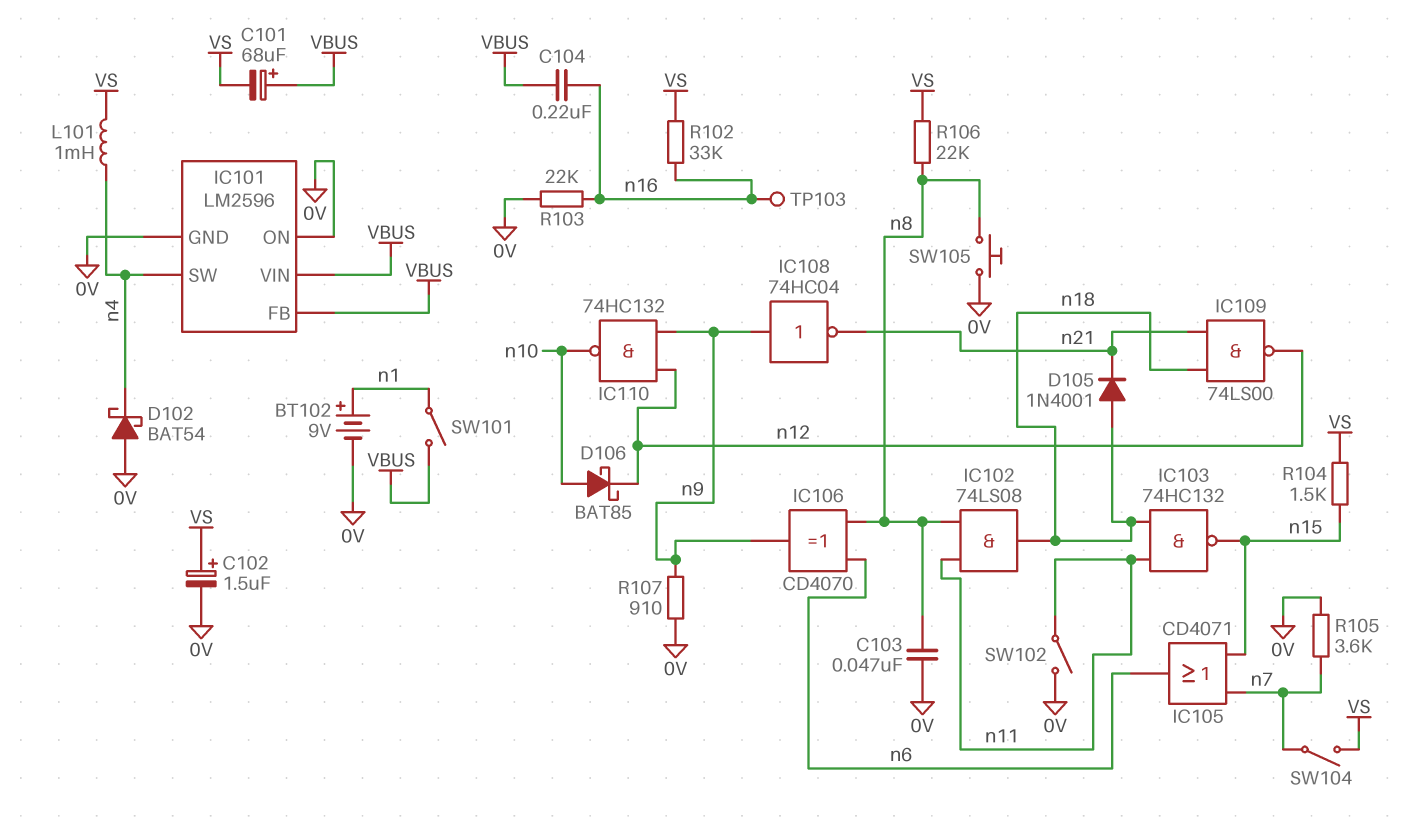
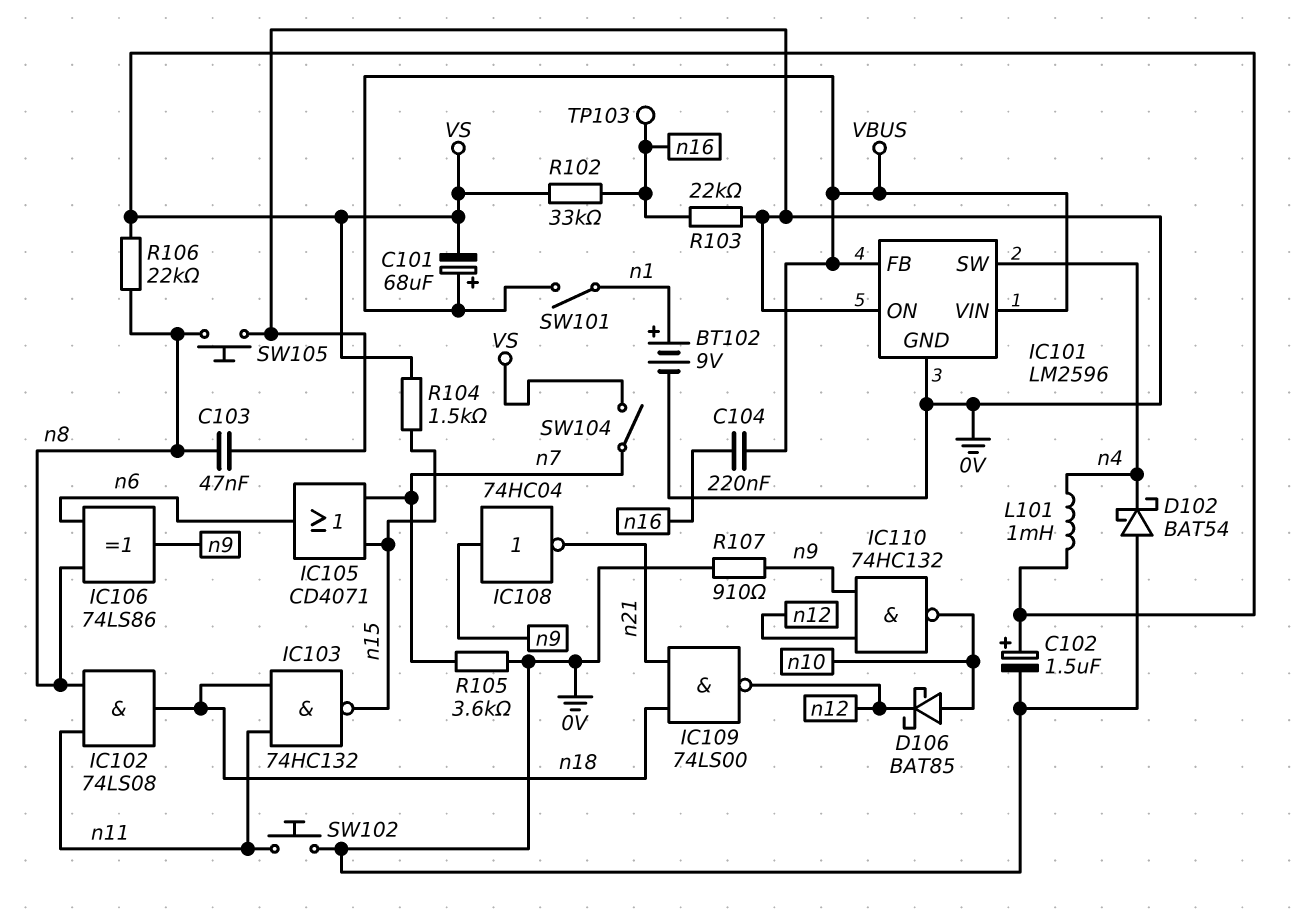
D105: diode 1N4001 (A n18, K n21) -> none
IC106: XOR CD4070 (in n6, in n8, out n9) -> XOR 74LS86 (in n6, in n8, out n9)
SW102: switch (0V, n11) -> button (0V, n11)

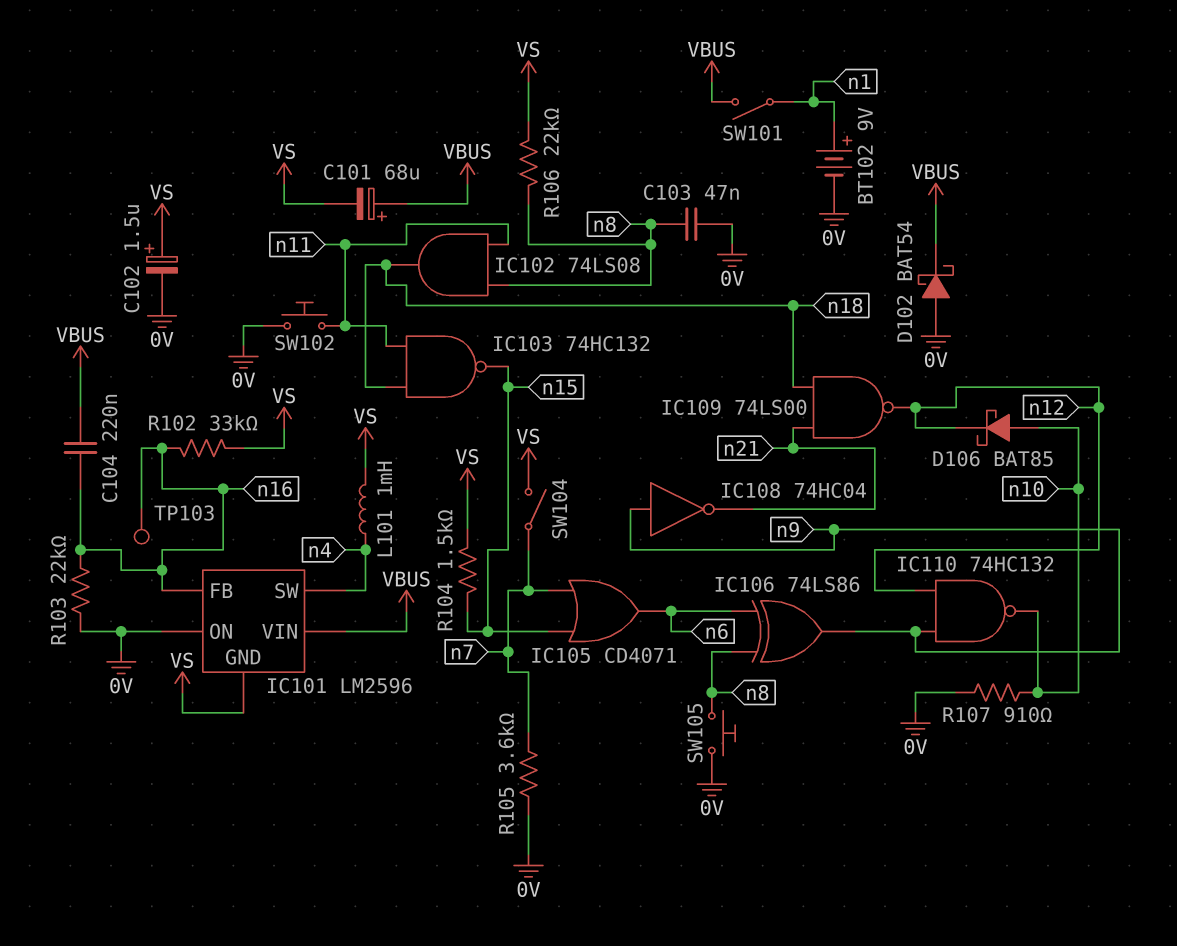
D102: schottky BAT54 (A 0V, K n4) -> schottky BAT54 (A 0V, K VBUS)
IC101 pin FB: VBUS -> n16
IC101 pin GND: 0V -> VS
R107: 910 (0V, n9) -> 910 (0V, n10)

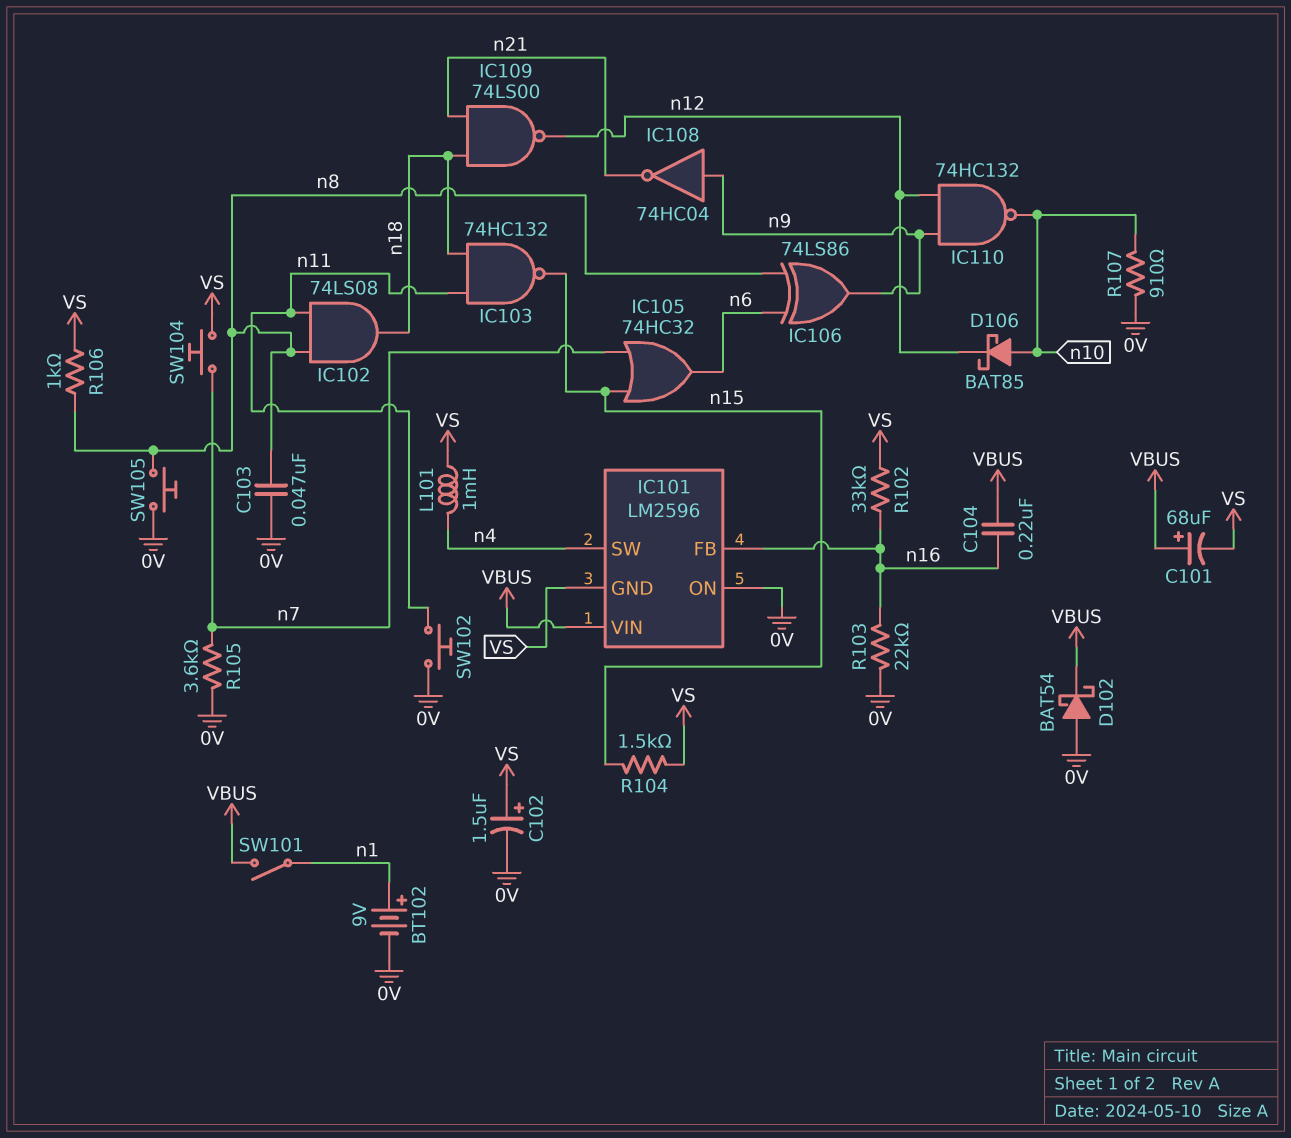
IC105: OR CD4071 (in n7, in n15, out n6) -> OR 74HC32 (in n7, in n15, out n6)
R106: 22k (VS, n8) -> 1k (VS, n8)
SW104: switch (VS, n7) -> button (VS, n7)
TP103: test point (n16) -> none

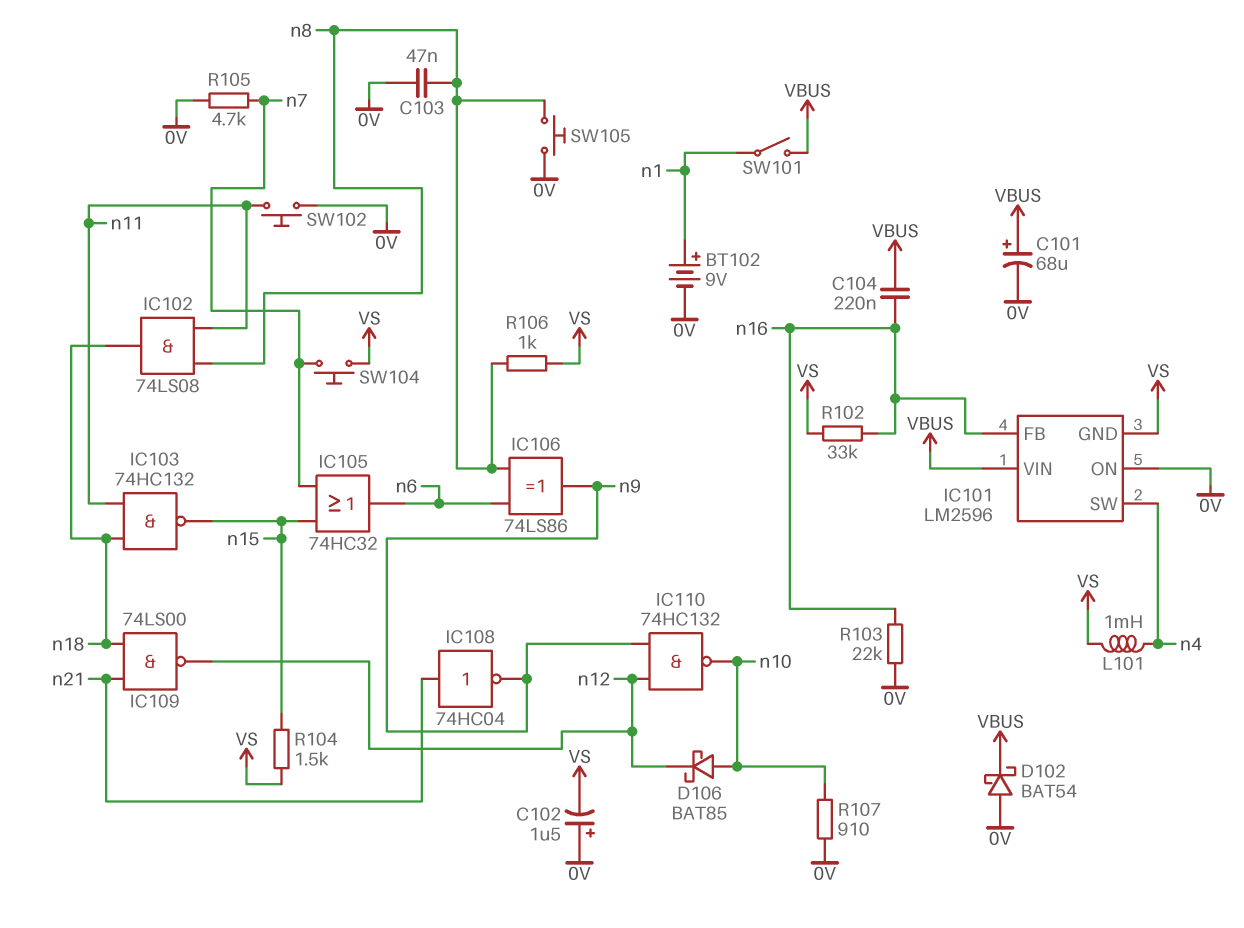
C101: 68uF (plus VBUS, minus VS) -> 68uF (plus VBUS, minus 0V)
C102: 1.5uF (plus VS, minus 0V) -> 1.5uF (plus 0V, minus VS)
IC108: NOT 74HC04 (in n9, out n21) -> NOT 74HC04 (in n21, out n9)
R105: 3.6k (0V, n7) -> 4.7k (0V, n7)

